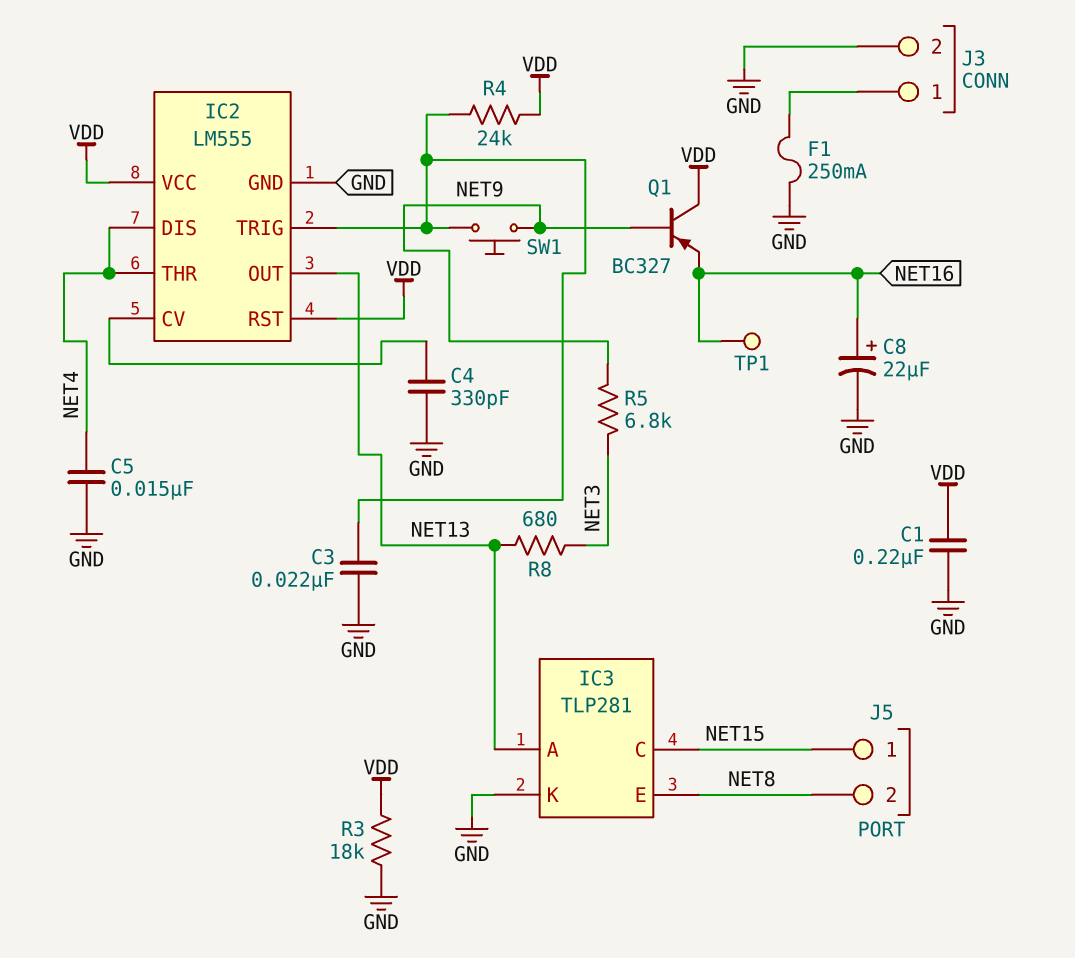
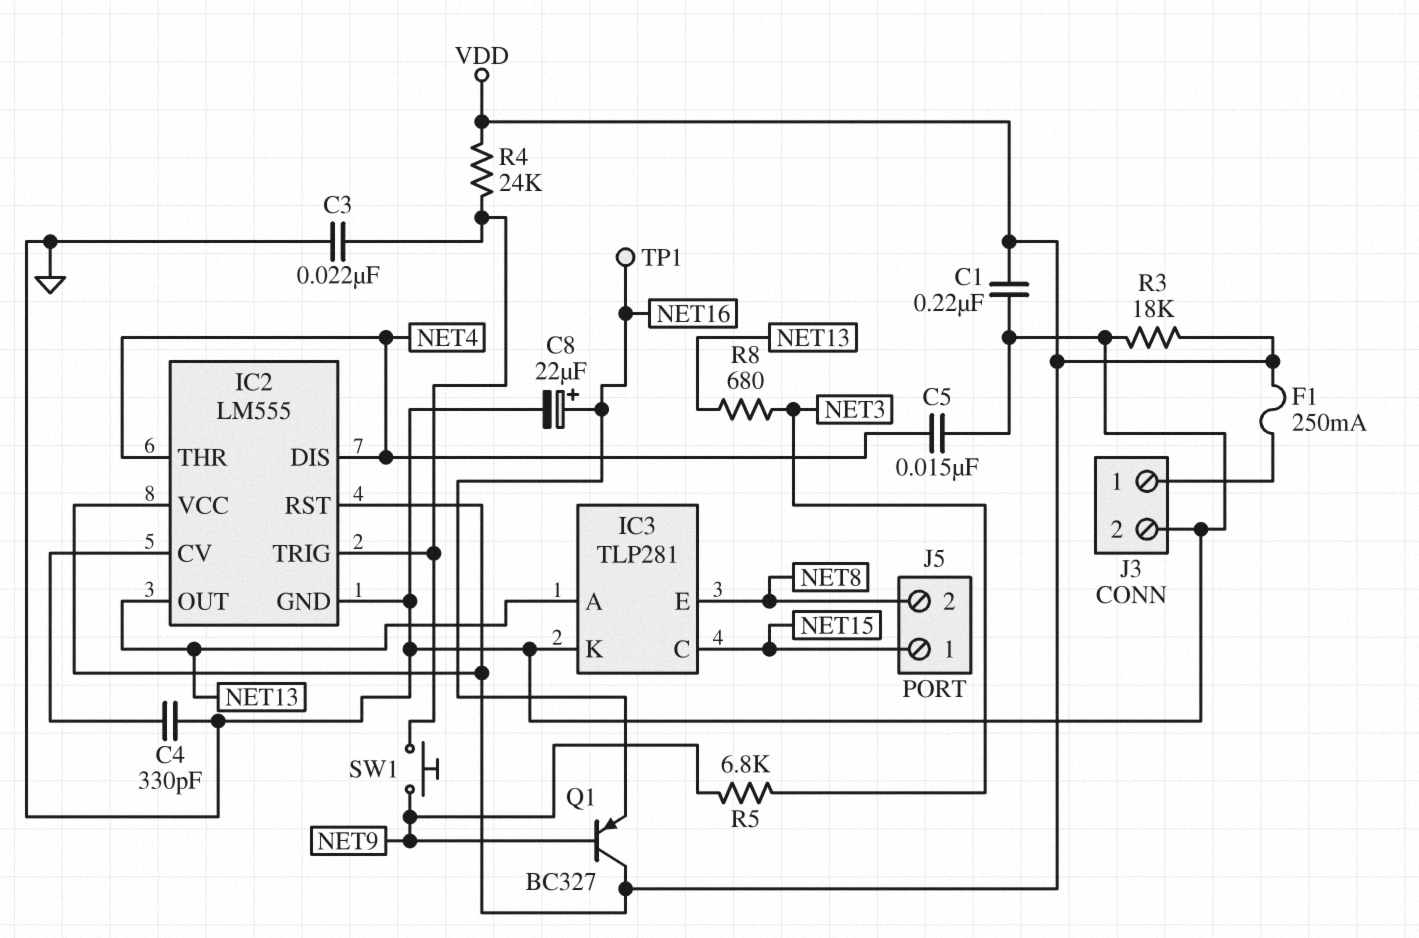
F1: 250mA (GND, J3/1) -> 250mA (J3/1, VDD)

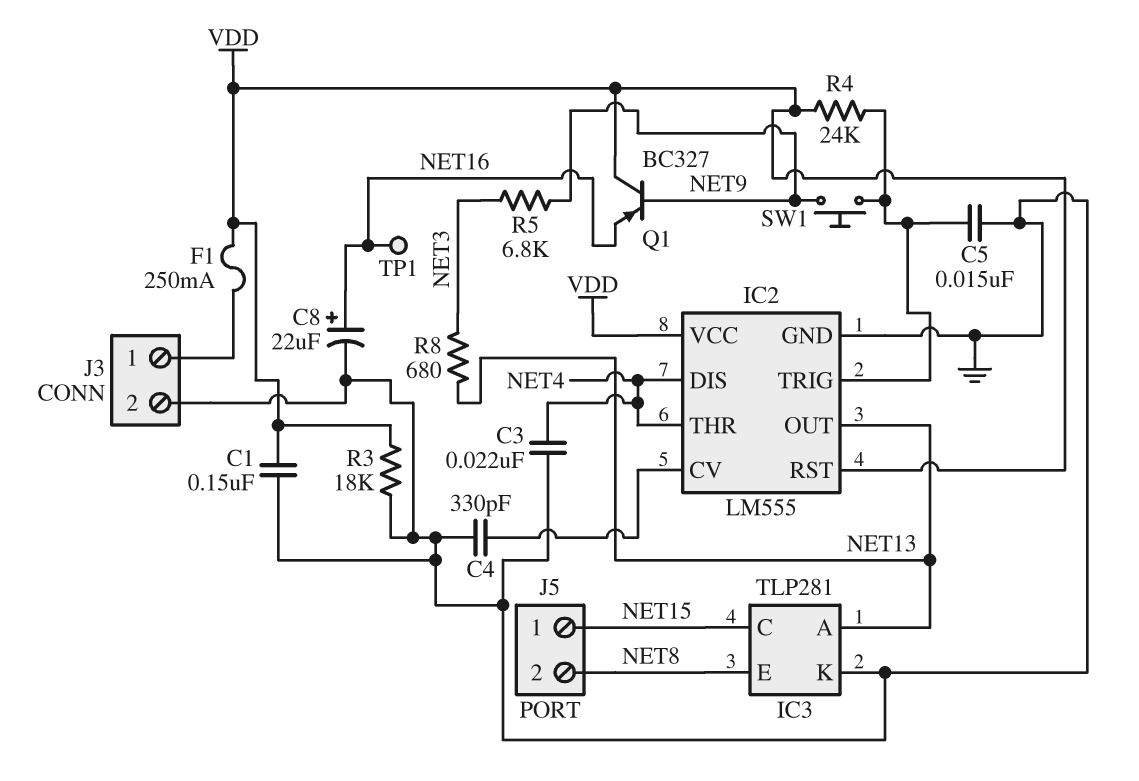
C1: 220nF (GND, VDD) -> 150nF (GND, VDD)
C3: 22nF (GND, IC2/TRIG) -> 22nF (GND, NET4)
C5: 15nF (GND, NET4) -> 15nF (GND, IC2/TRIG)

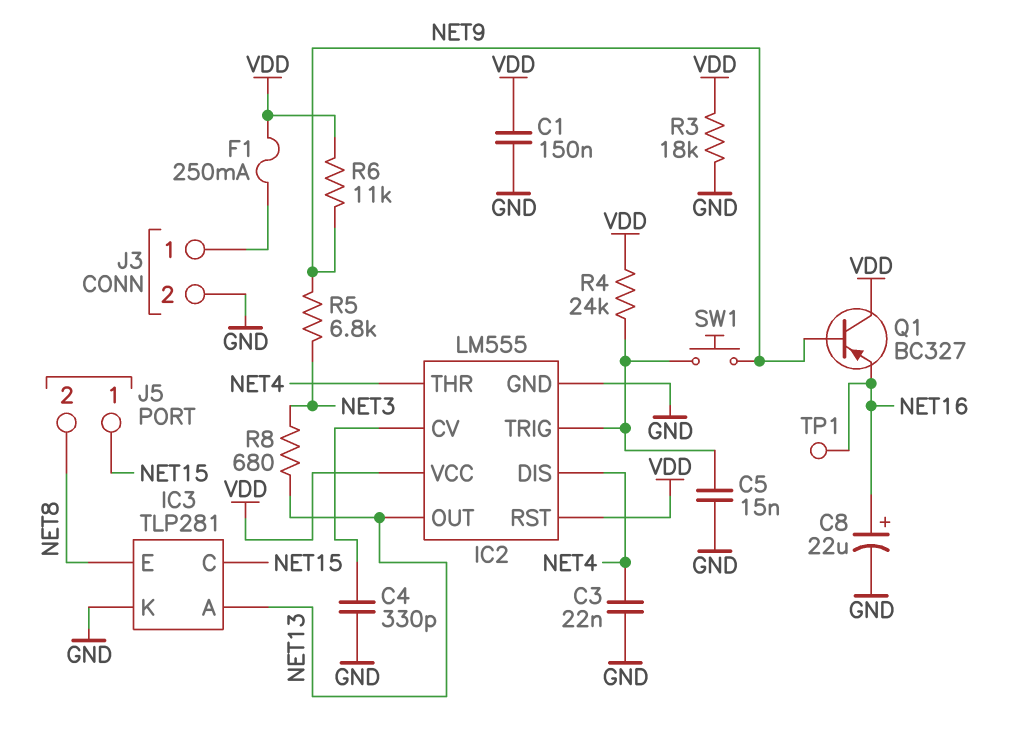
R6: none -> 11k (NET9, VDD)

